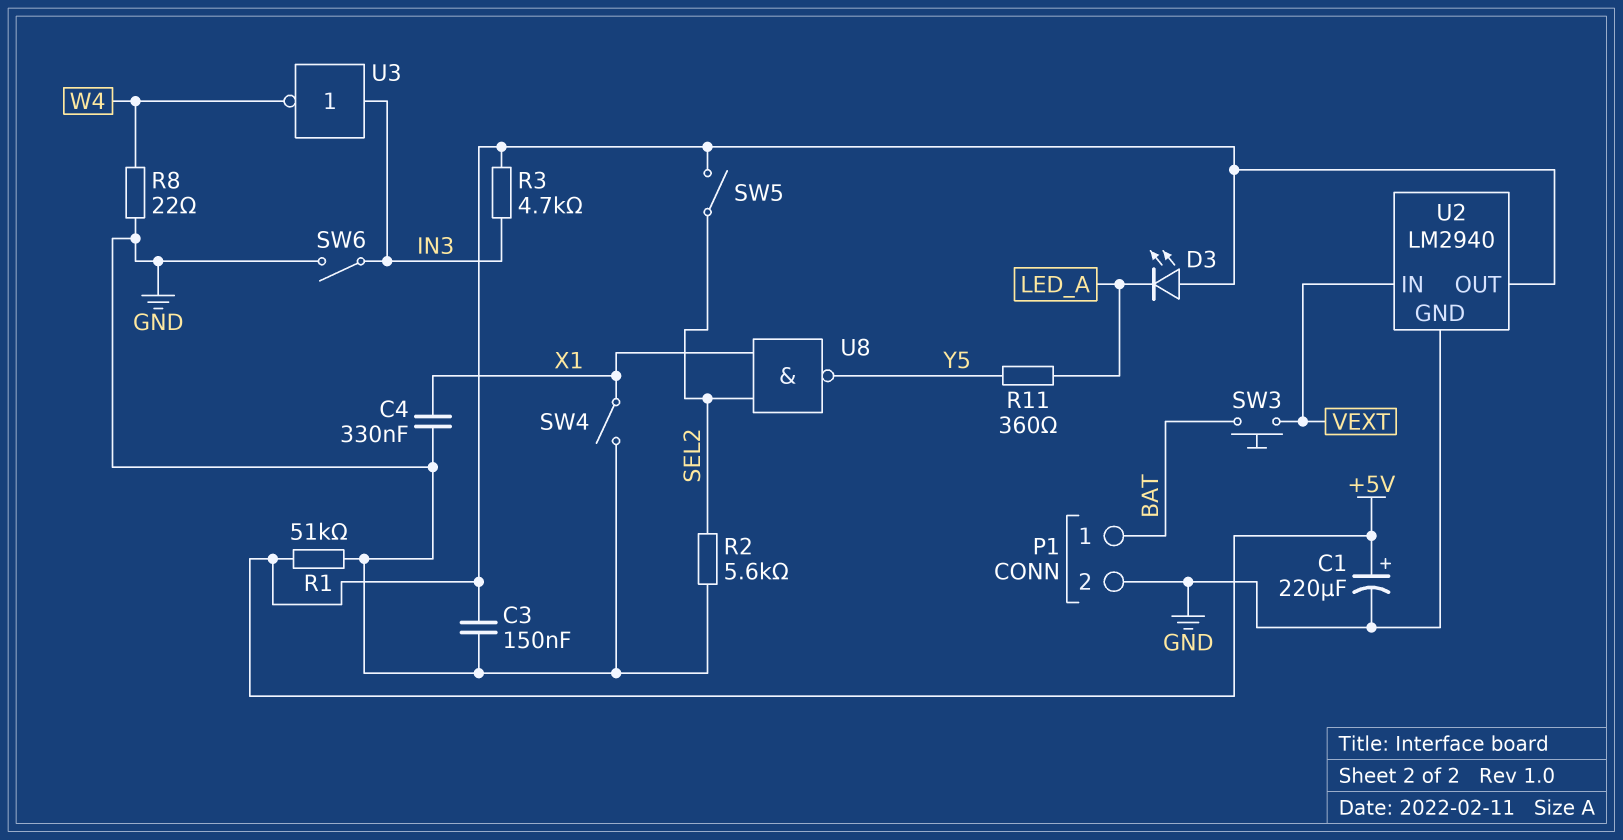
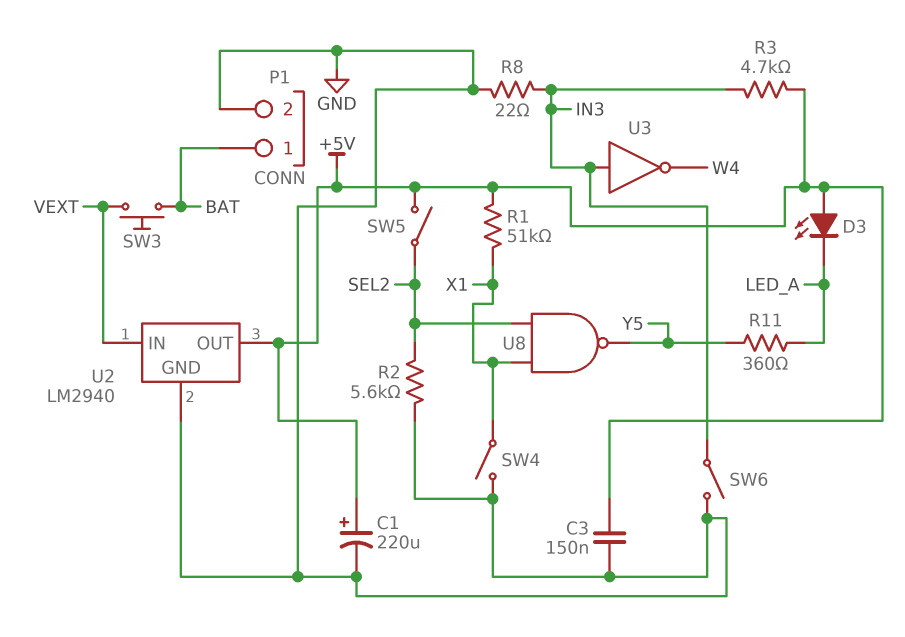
C4: 330nF (GND, X1) -> none
R1: 51k (+5V, GND) -> 51k (+5V, X1)
R8: 22 (GND, W4) -> 22 (GND, IN3)

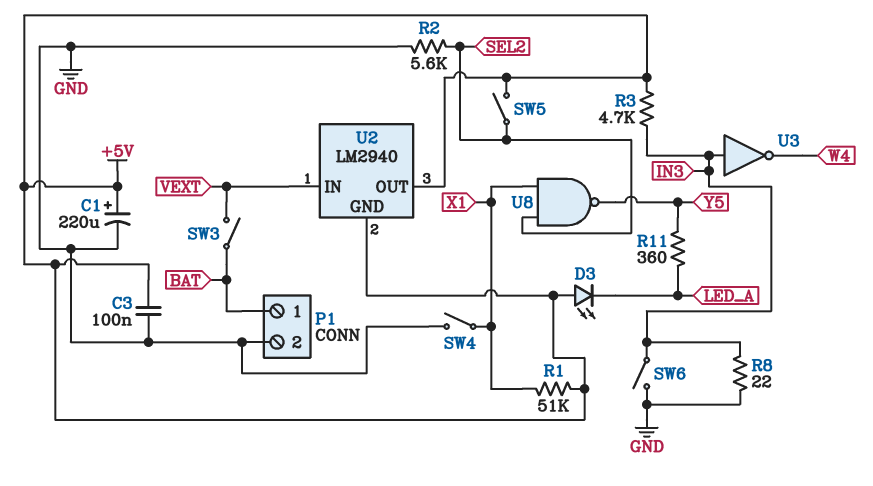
C3: 150nF (+5V, GND) -> 100nF (+5V, GND)
SW3: button (BAT, VEXT) -> switch (BAT, VEXT)
U2 pin GND: GND -> +5V

